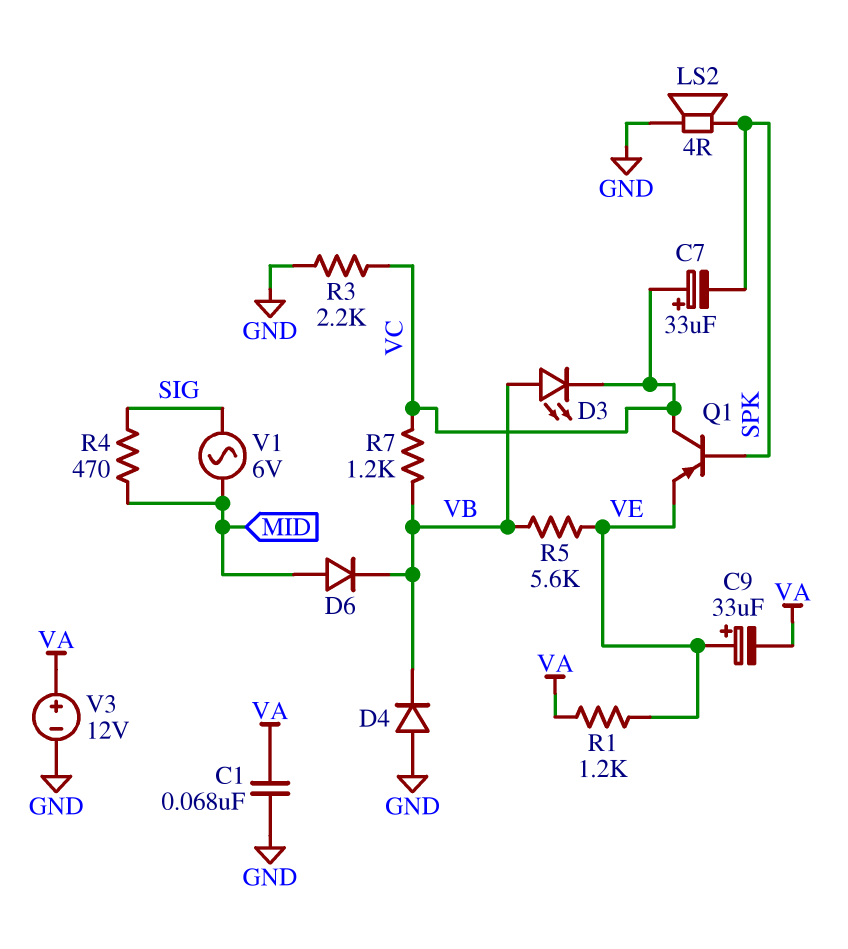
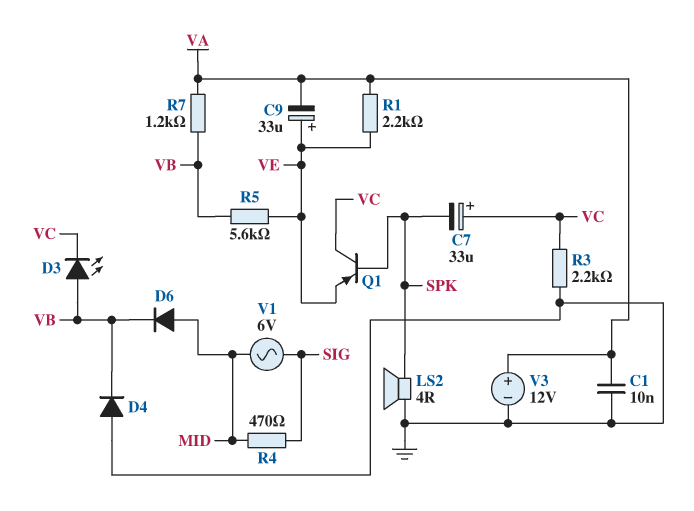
C1: 68nF (GND, VA) -> 10nF (GND, VA)
R1: 1.2k (VA, VE) -> 2.2k (VA, VE)
R7: 1.2k (VB, VC) -> 1.2k (VA, VB)

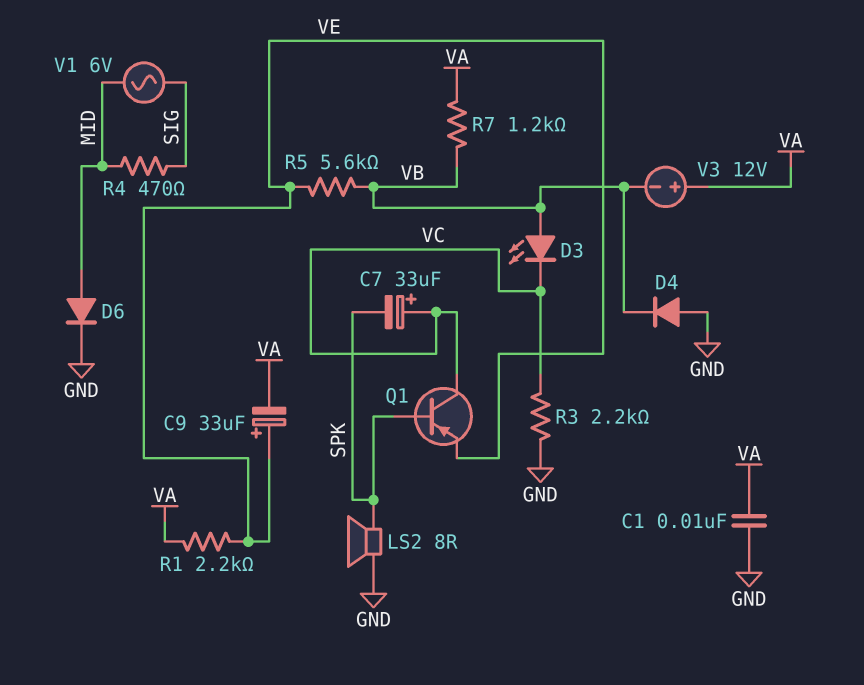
D6: diode (A MID, K VB) -> diode (A MID, K GND)
LS2: speaker 4R (GND, SPK) -> speaker 8R (GND, SPK)
V3: 12V (plus VA, minus GND) -> 12V (plus VA, minus VB)

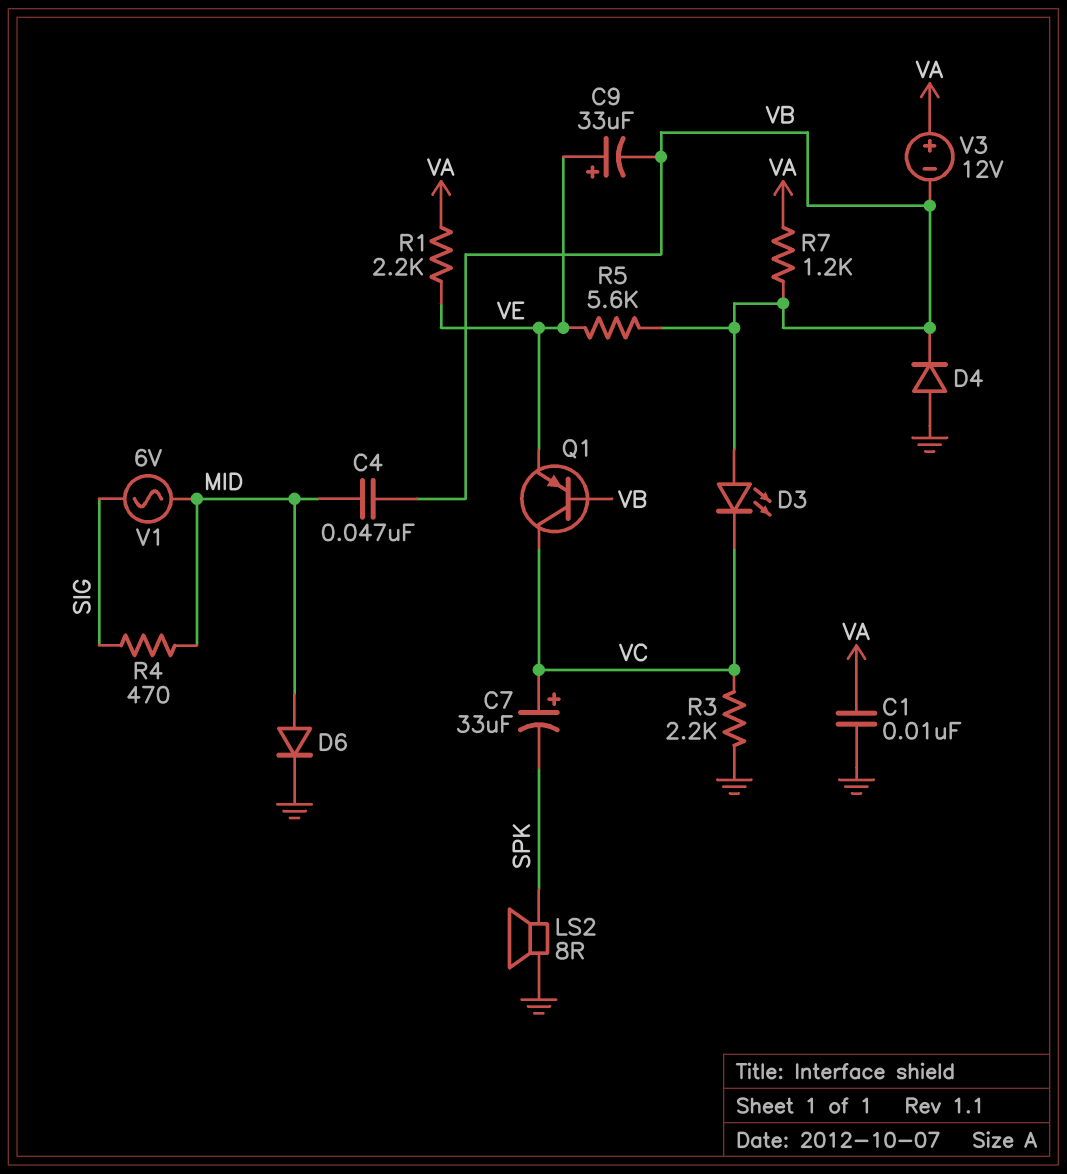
C4: none -> 47nF (MID, VB)
C9: 33uF (plus VE, minus VA) -> 33uF (plus VE, minus VB)
Q1: PNP (B SPK, C VC, E VE) -> PNP (B VB, C VC, E VE)

